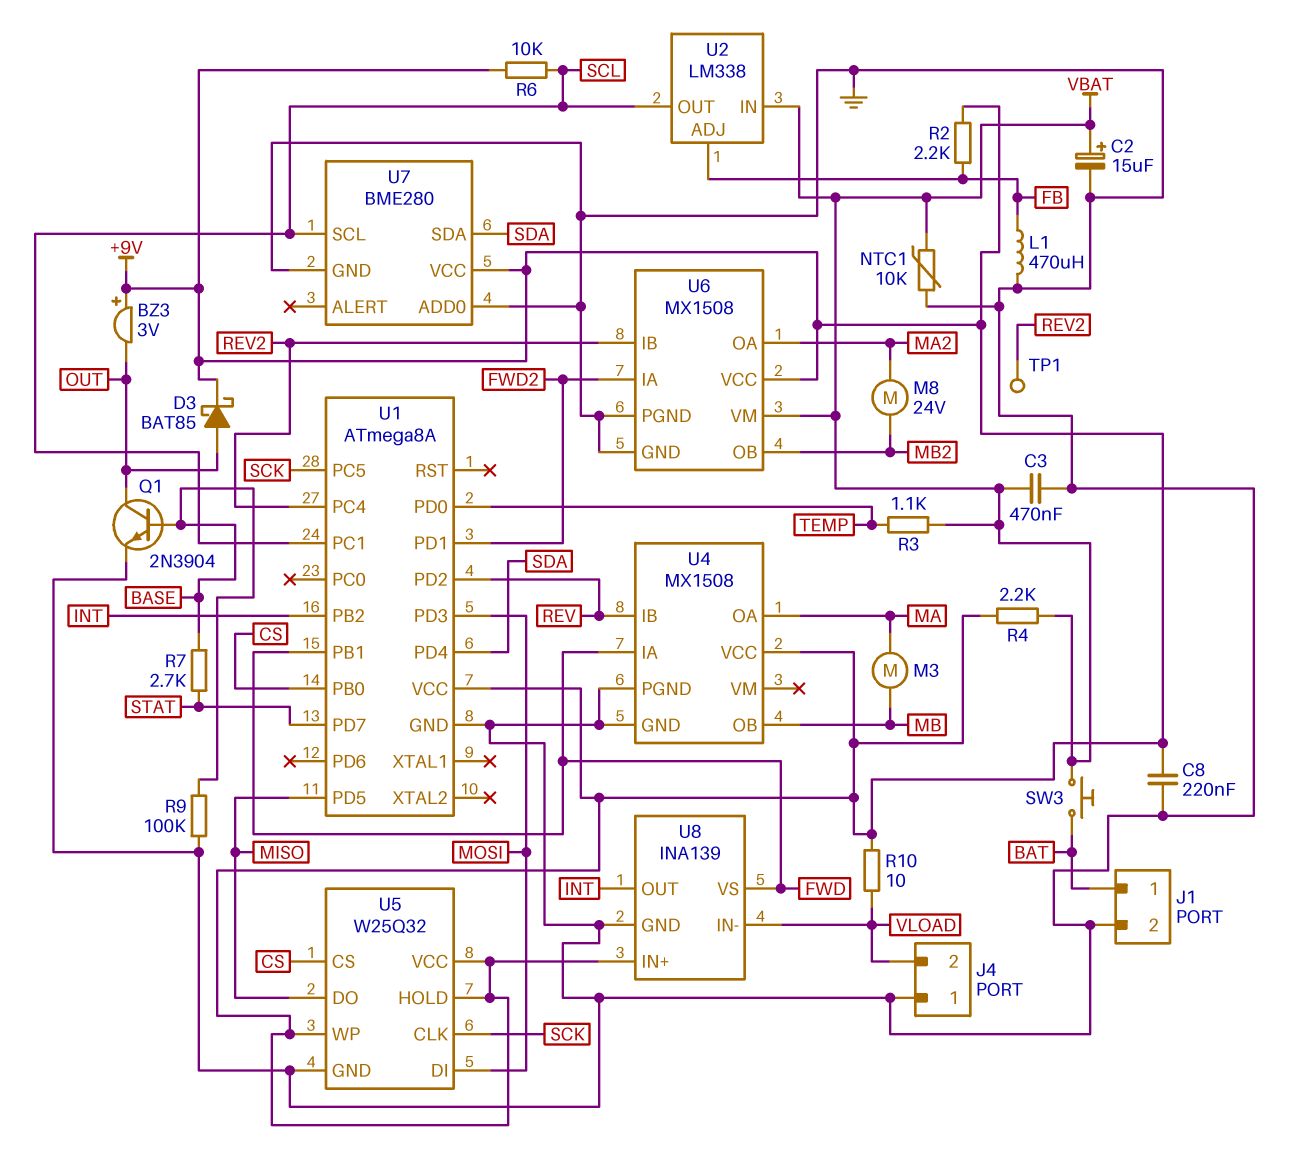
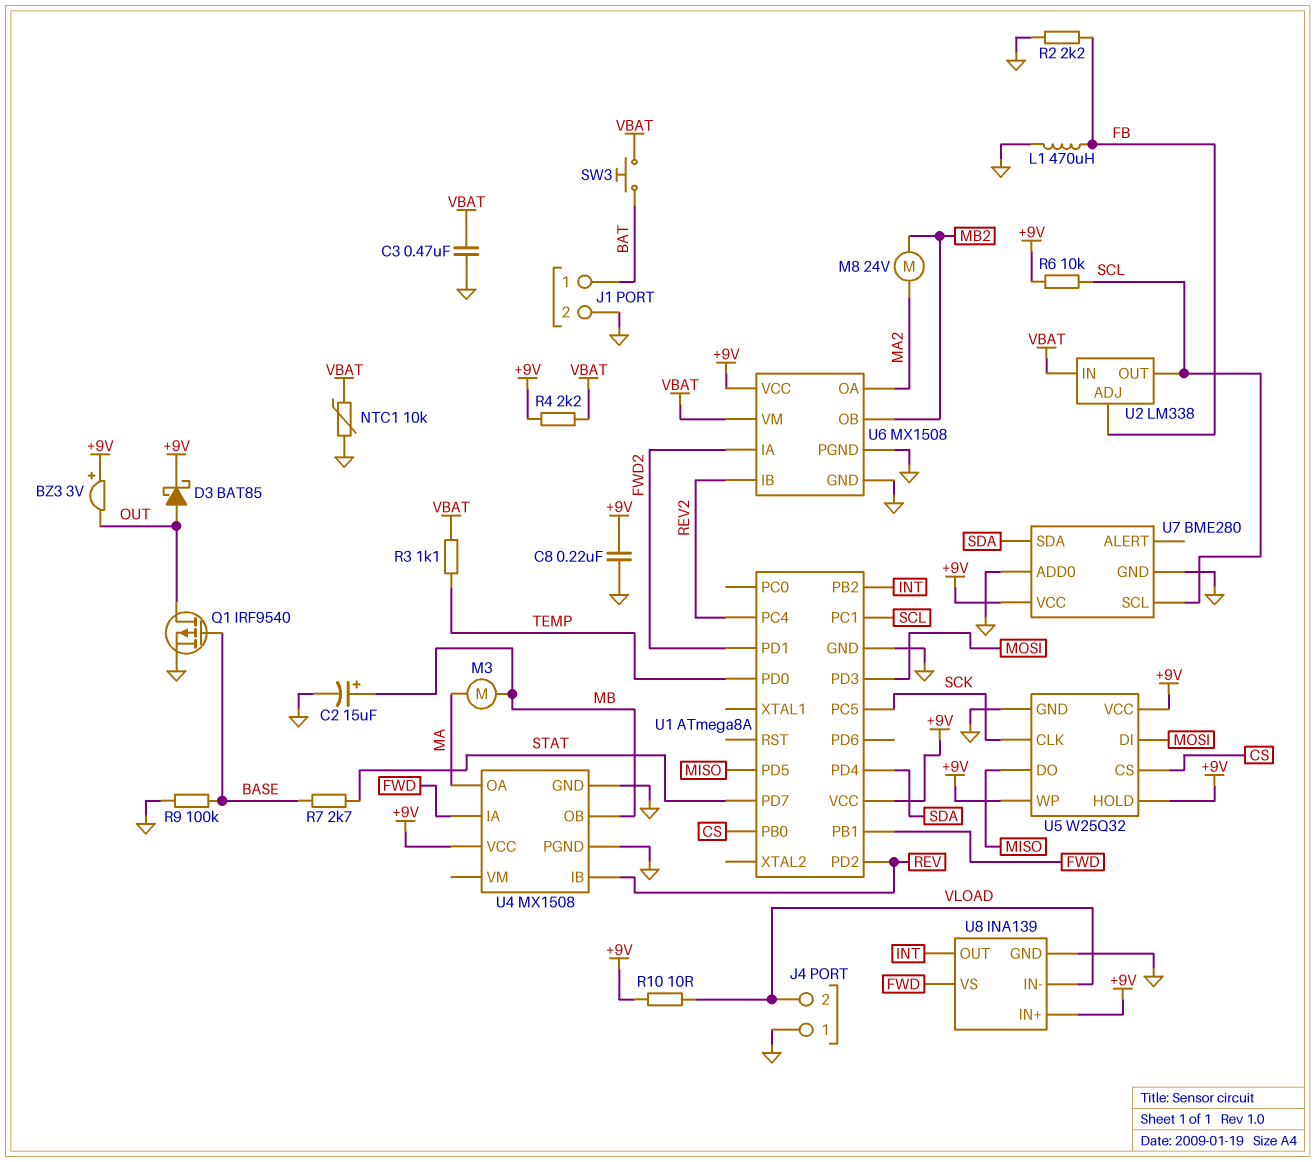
C2: 15uF (plus VBAT, minus GND) -> 15uF (plus MB, minus GND)
Q1: NPN 2N3904 (B BASE, C OUT, E GND) -> PMOS IRF9540 (G BASE, D OUT, S GND)
R2: 2.2k (+9V, FB) -> 2.2k (FB, GND)
TP1: test point (REV2) -> none

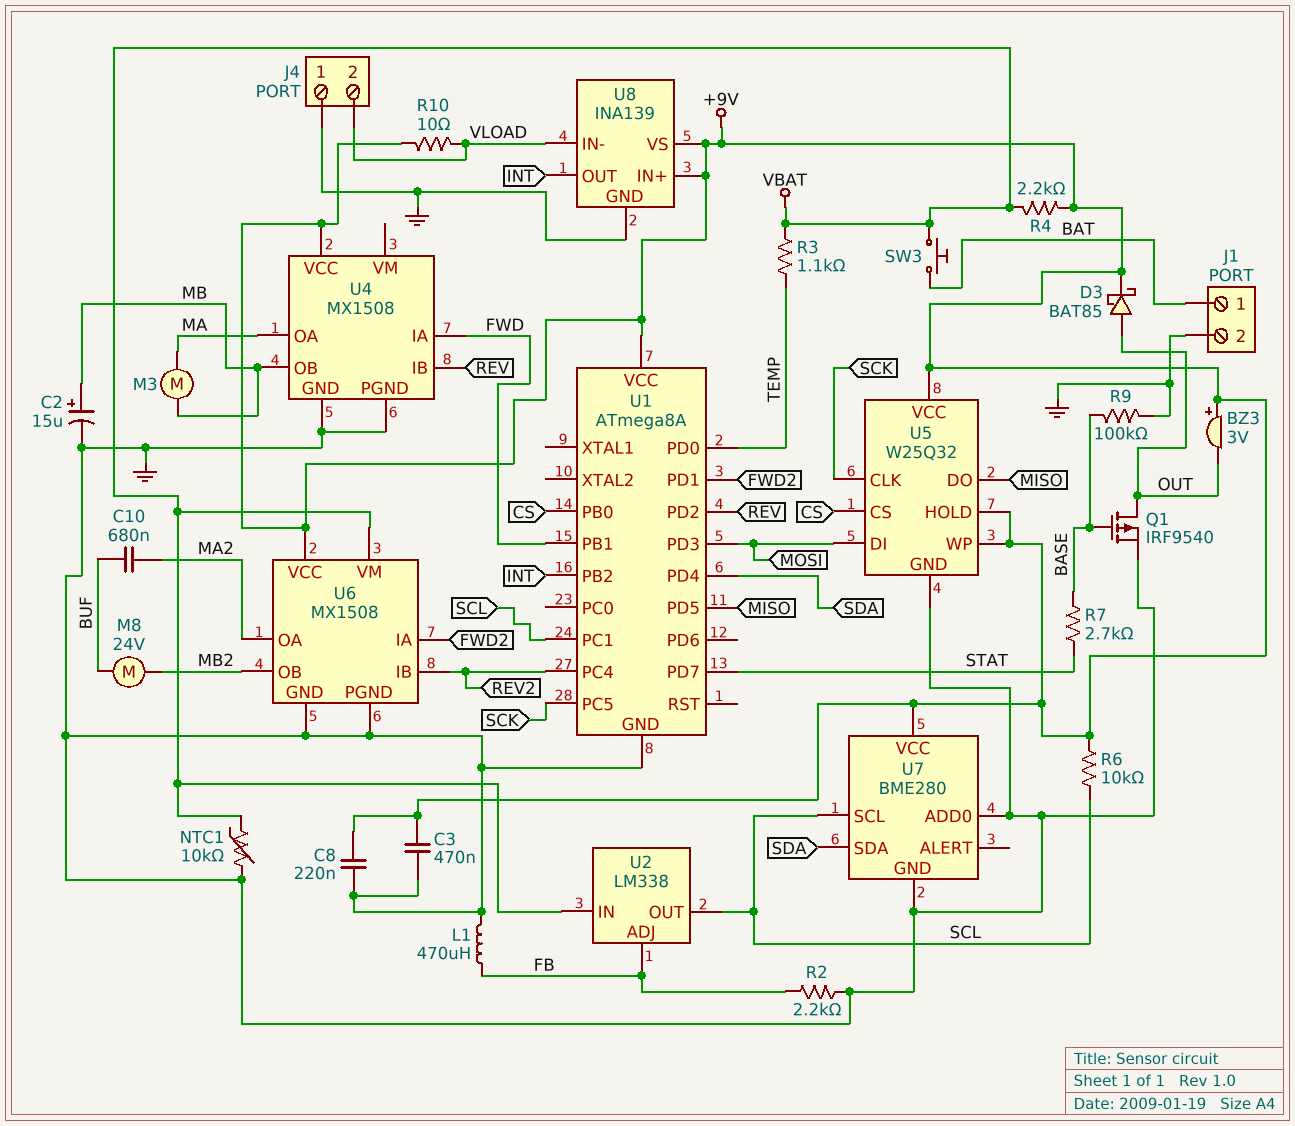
C3: 470nF (GND, VBAT) -> 470nF (+9V, GND)
C10: none -> 680nF (BUF, MA2)
M8: motor 24V (MA2, MB2) -> motor 24V (BUF, MB2)
U8 pin VS: FWD -> +9V

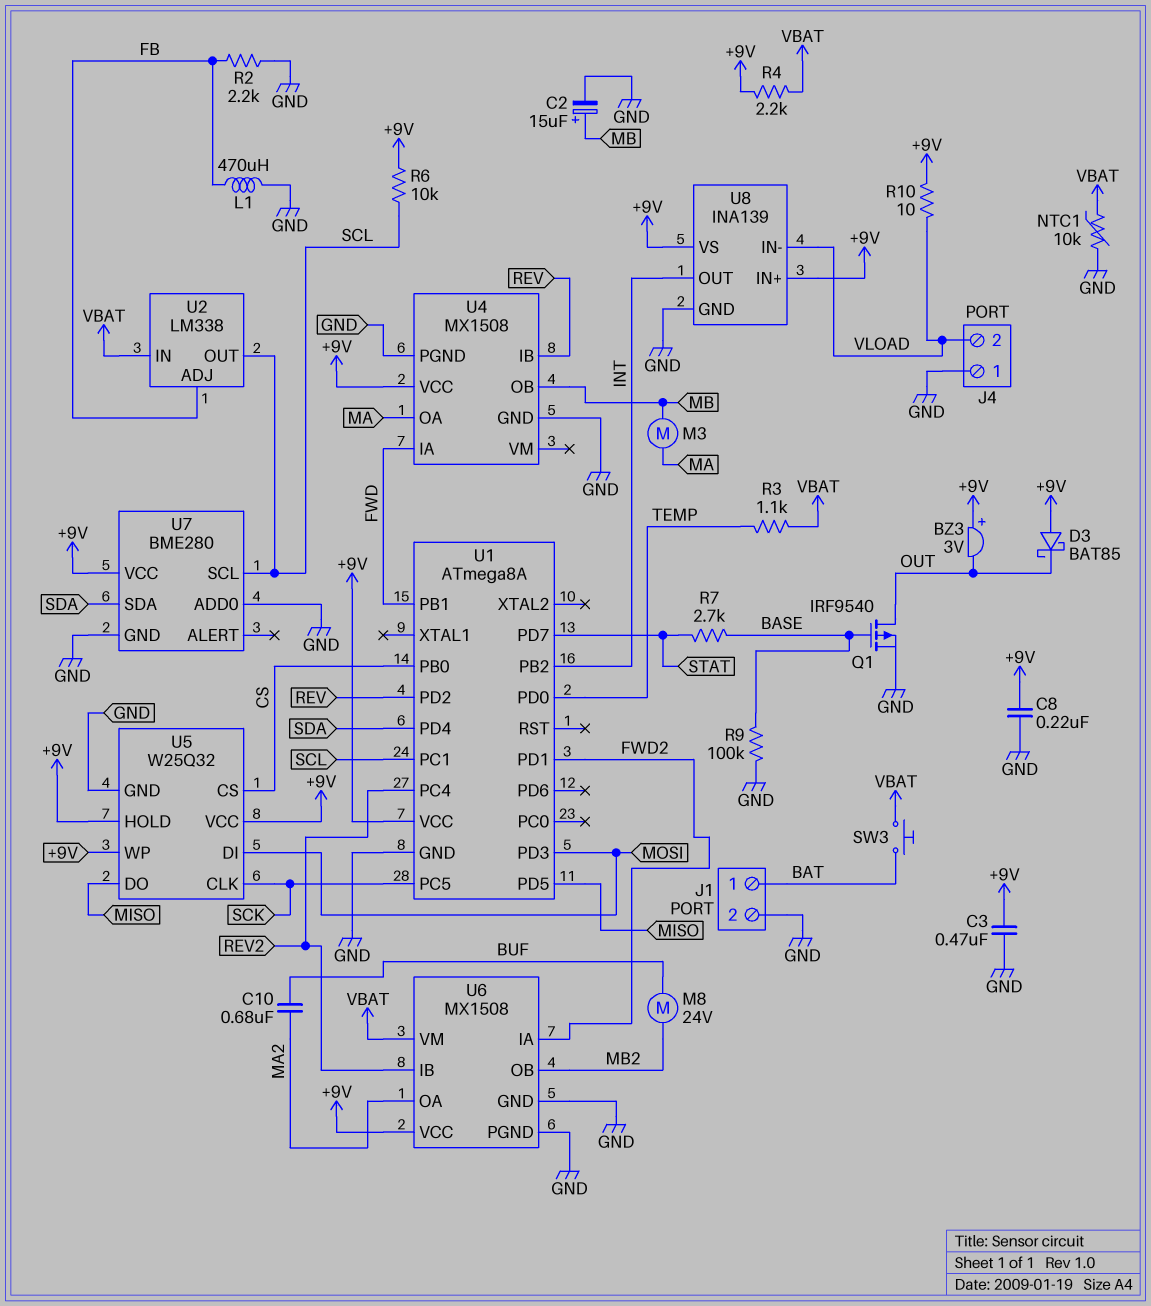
D3: schottky BAT85 (A OUT, K +9V) -> schottky BAT85 (A +9V, K OUT)

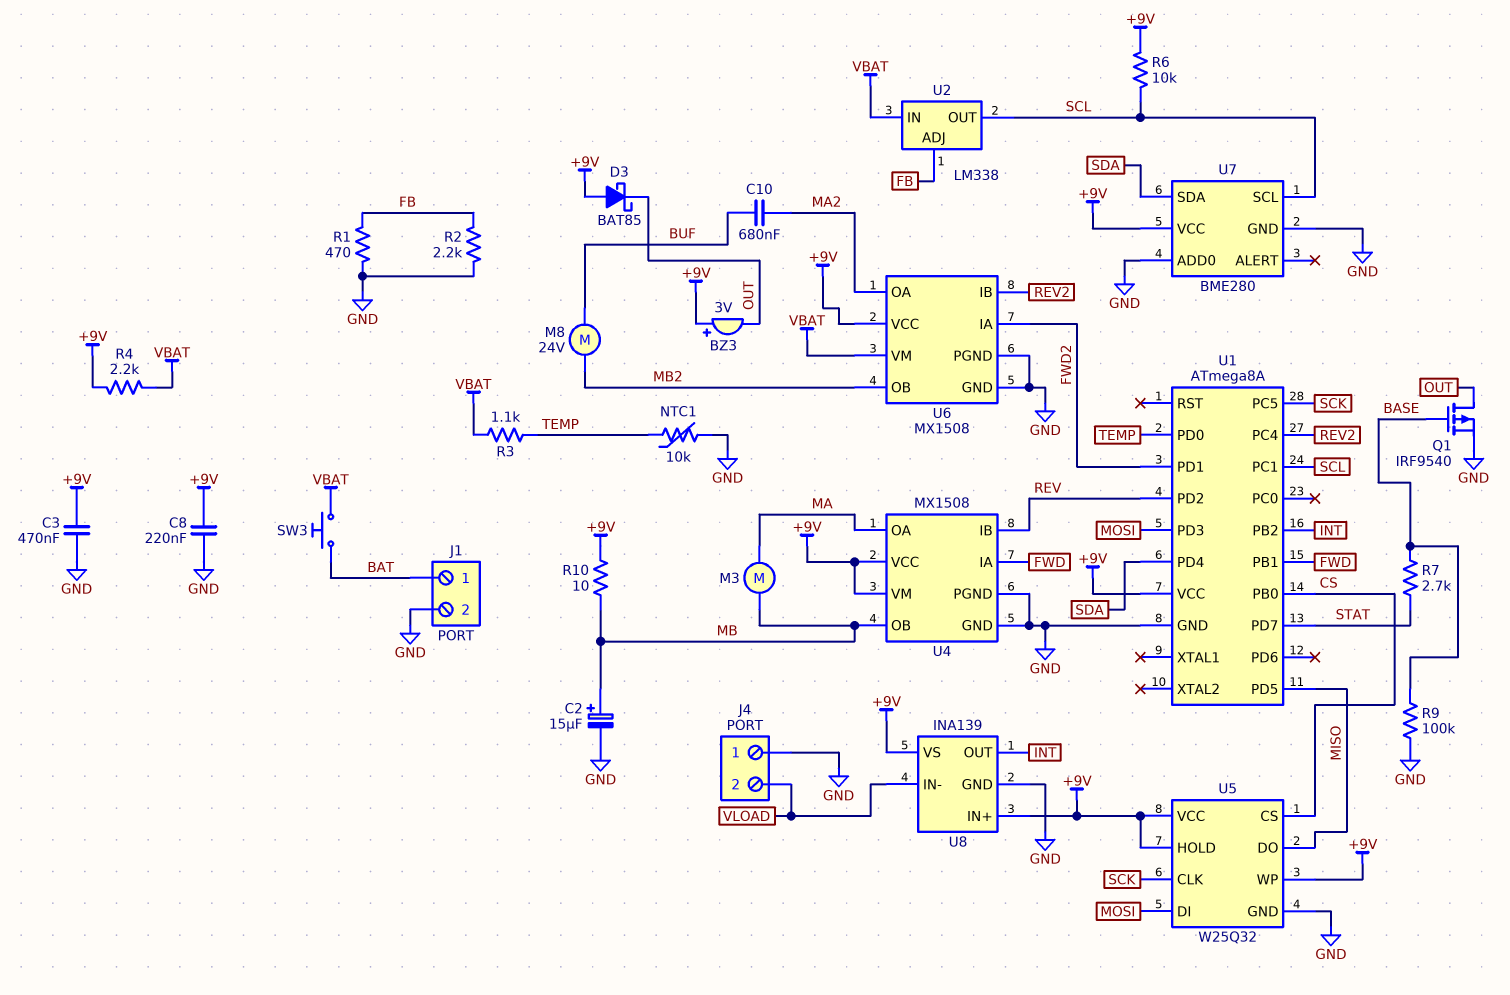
L1: 470uH (FB, GND) -> none
NTC1: 10k (GND, VBAT) -> 10k (GND, TEMP)
R1: none -> 470 (FB, GND)
R10: 10 (+9V, VLOAD) -> 10 (+9V, MB)
U4 pin VM: none -> +9V

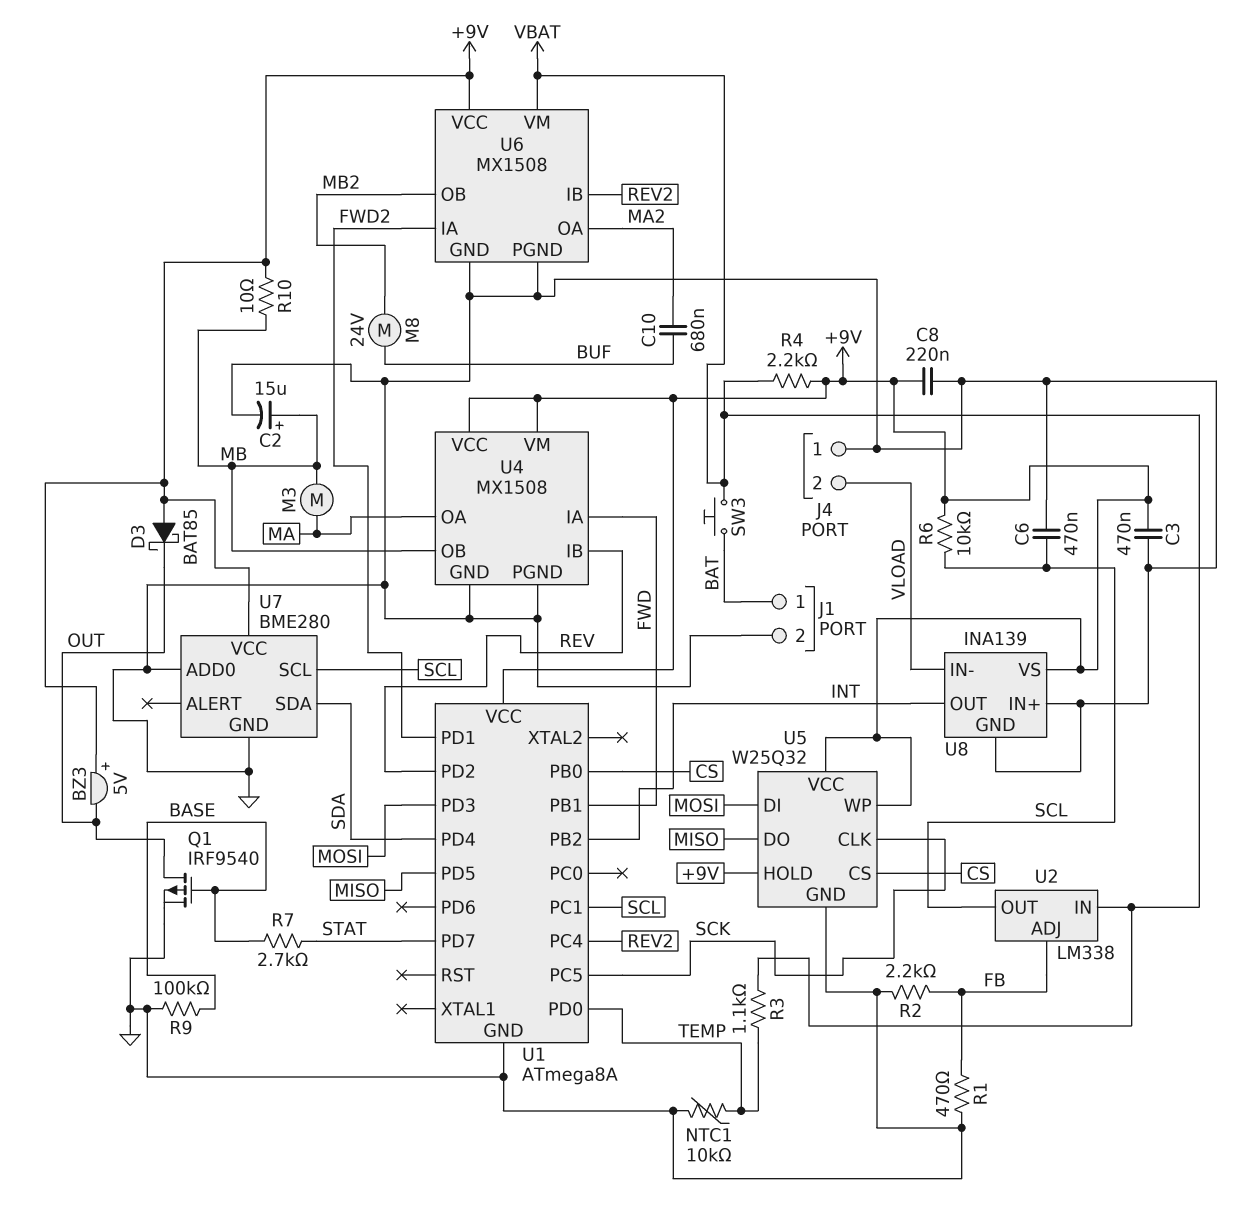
BZ3: buzzer 3V (plus +9V, minus OUT) -> buzzer 5V (plus +9V, minus OUT)
C6: none -> 470nF (GND, SCL)
U8 pin IN+: +9V -> GND

